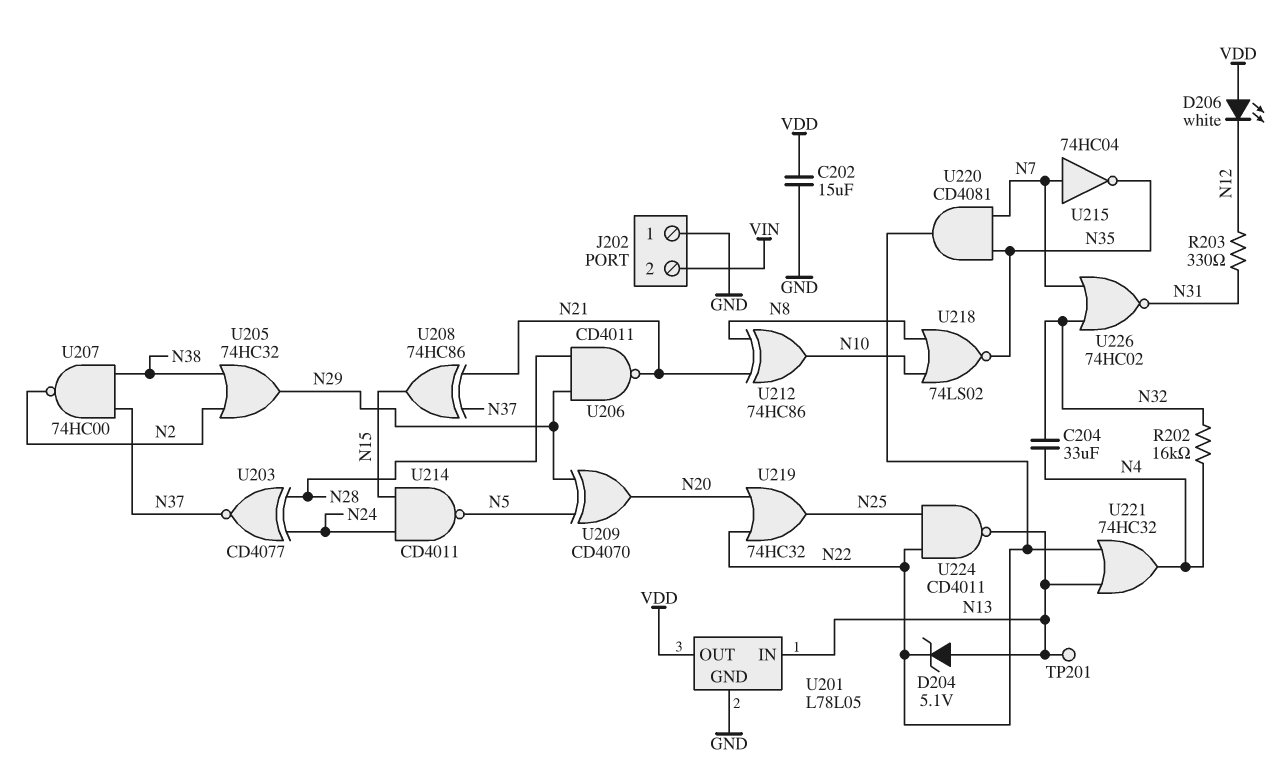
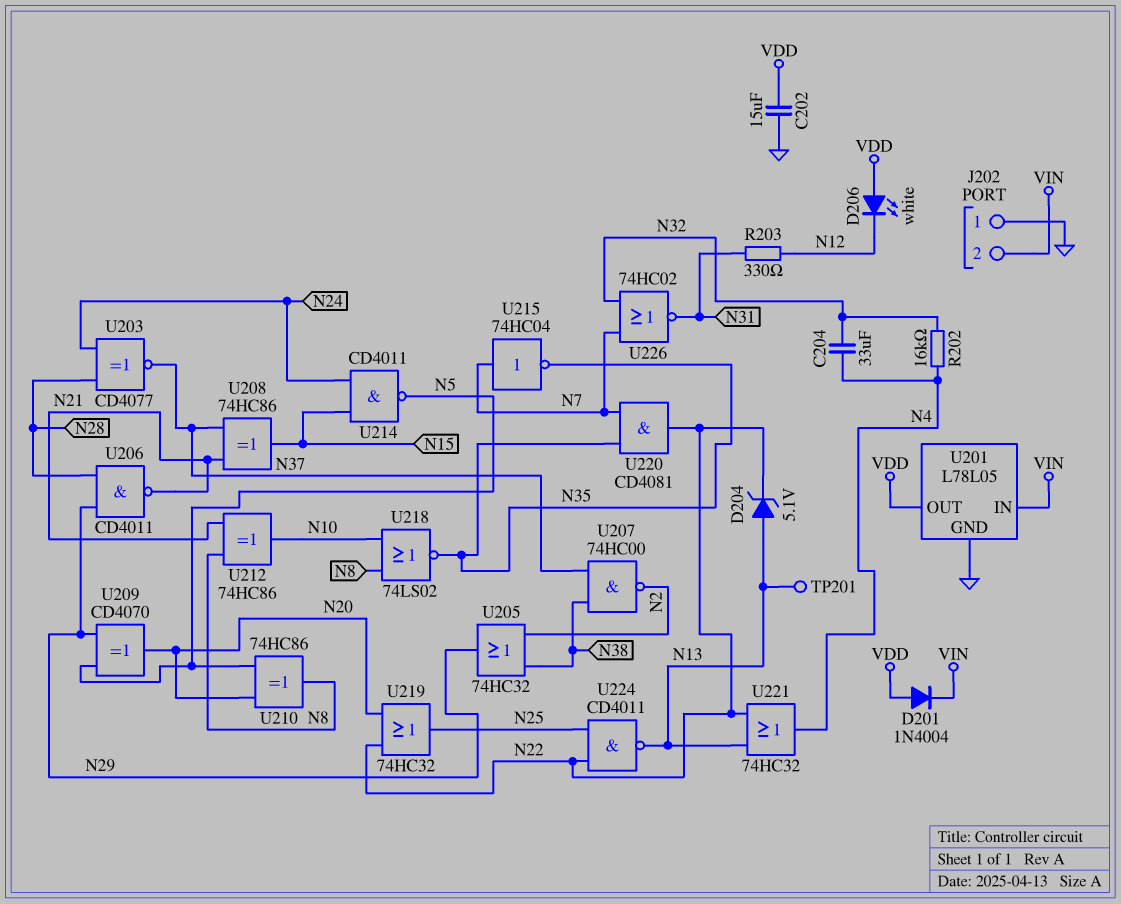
D201: none -> diode 1N4004 (A VDD, K VIN)
U201 pin IN: N13 -> VIN
U210: none -> XOR 74HC86 (in N5, in N20, out N8)

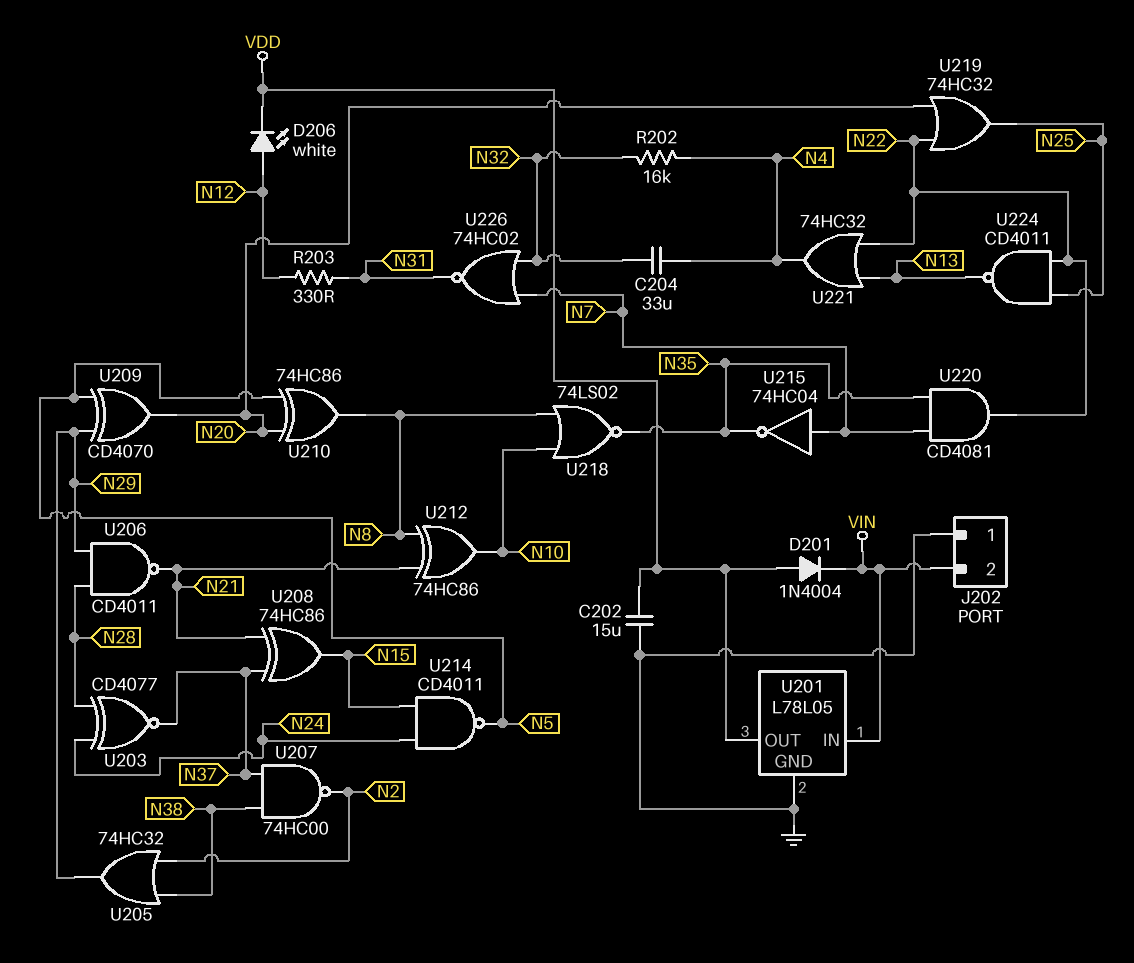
D204: zener 5.1V (A N13, K N22) -> none
D206: LED white (A VDD, K N12) -> LED white (A N12, K VDD)
TP201: test point (N13) -> none

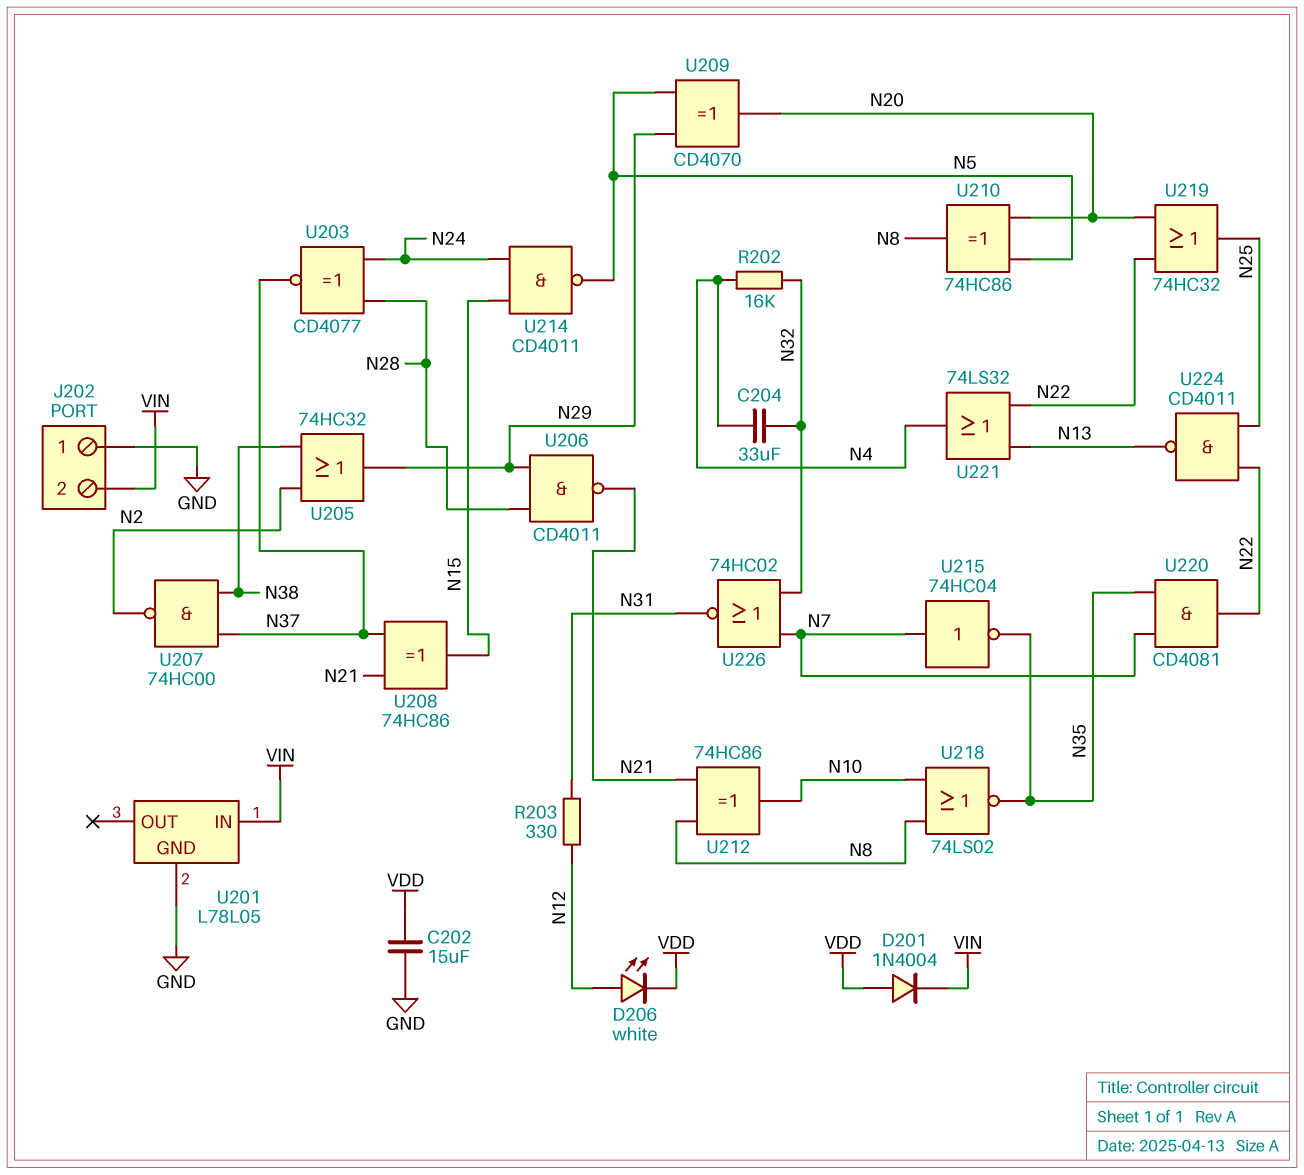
U201 pin OUT: VDD -> none
U221: OR 74HC32 (in N13, in N22, out N4) -> OR 74LS32 (in N13, in N22, out N4)

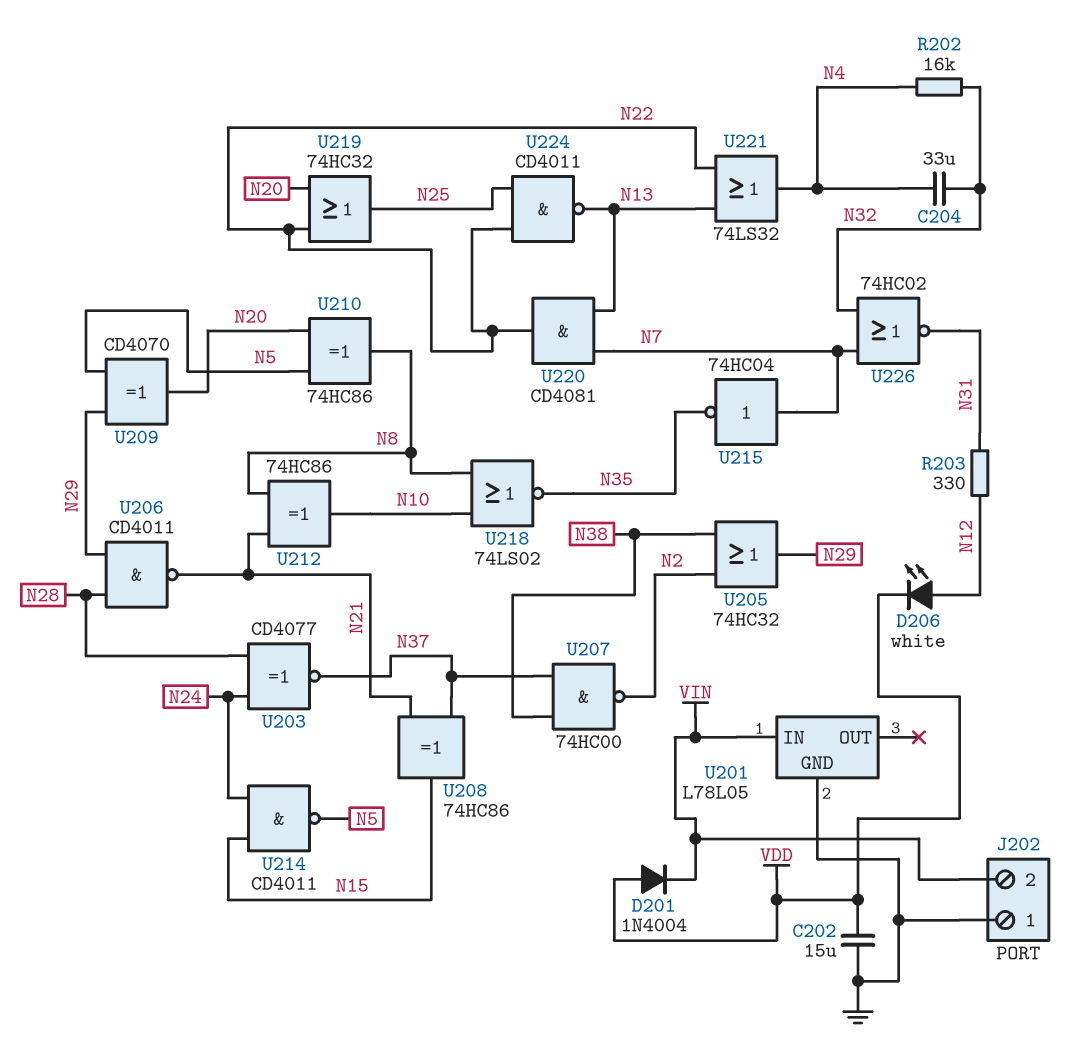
U220: AND CD4081 (in N7, in N35, out N22) -> AND CD4081 (in N7, in N13, out N22)

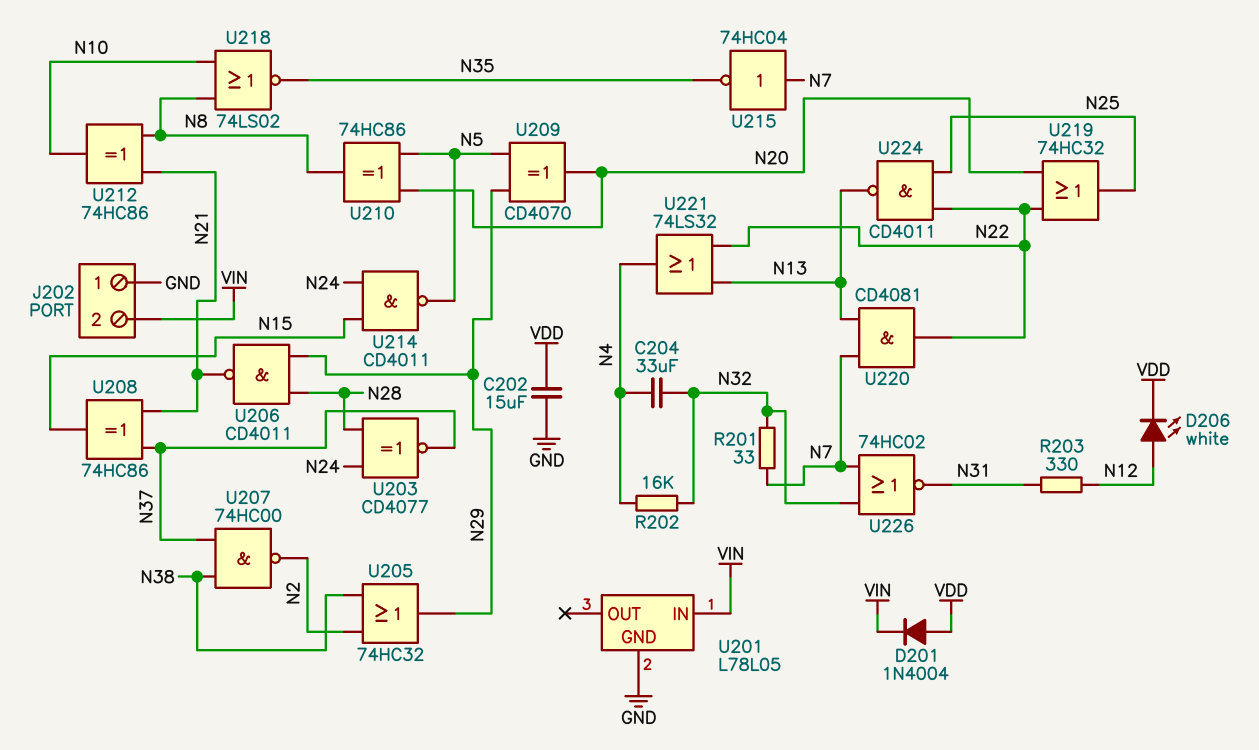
R201: none -> 33 (N7, N32)

